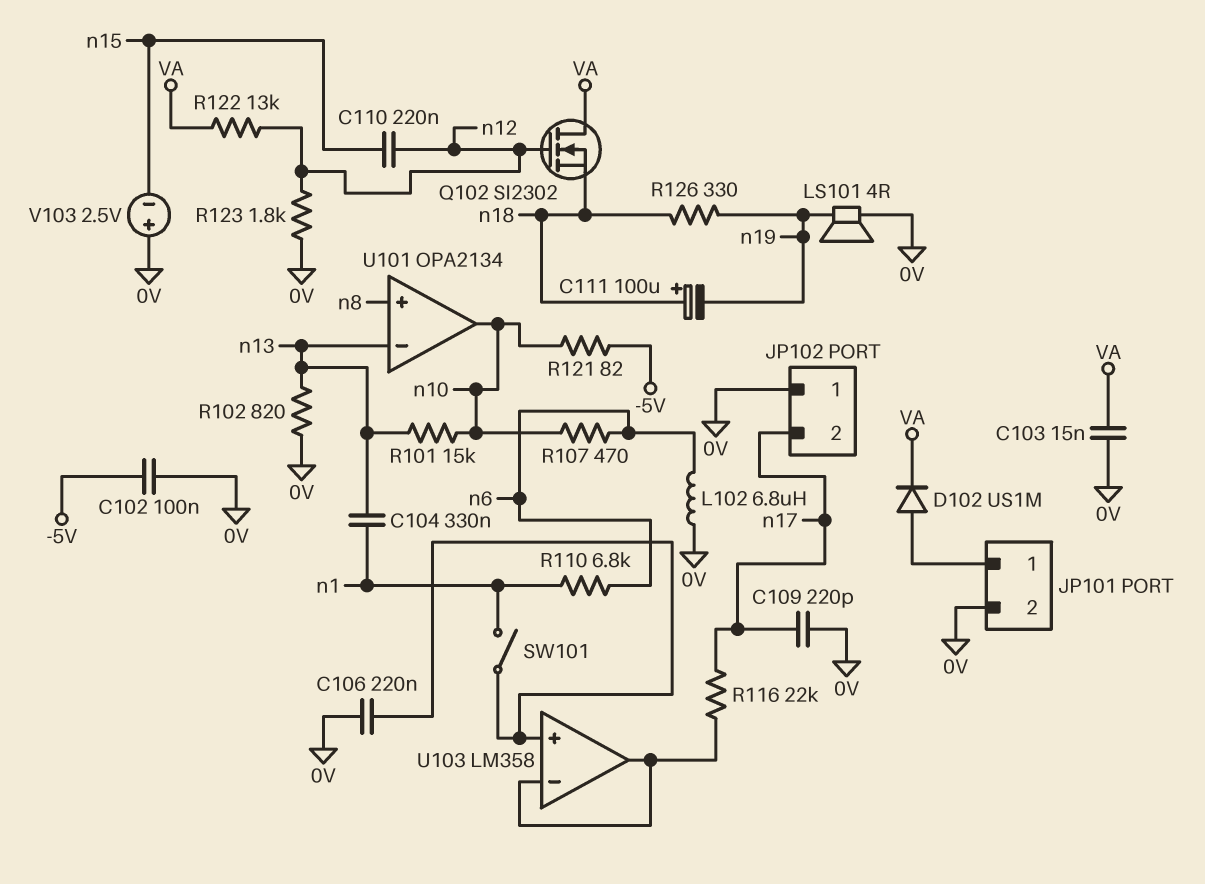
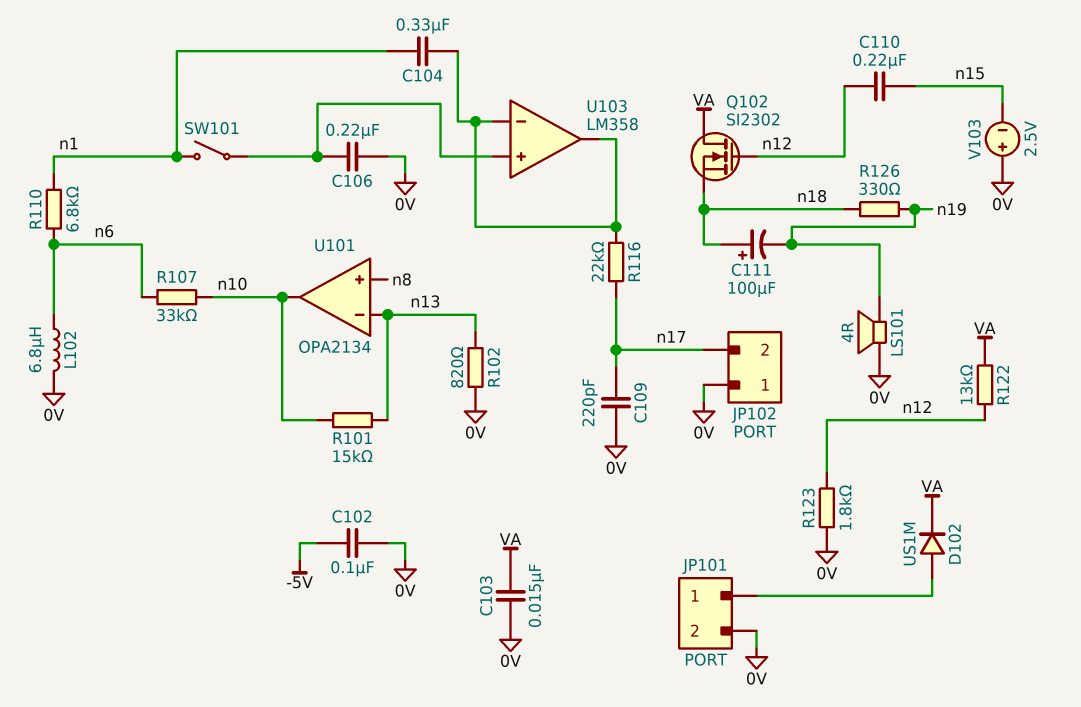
C104: 330nF (n1, n13) -> 330nF (U103/in-, n1)
R107: 470 (n6, n10) -> 33k (n6, n10)
R121: 82 (-5V, n10) -> none

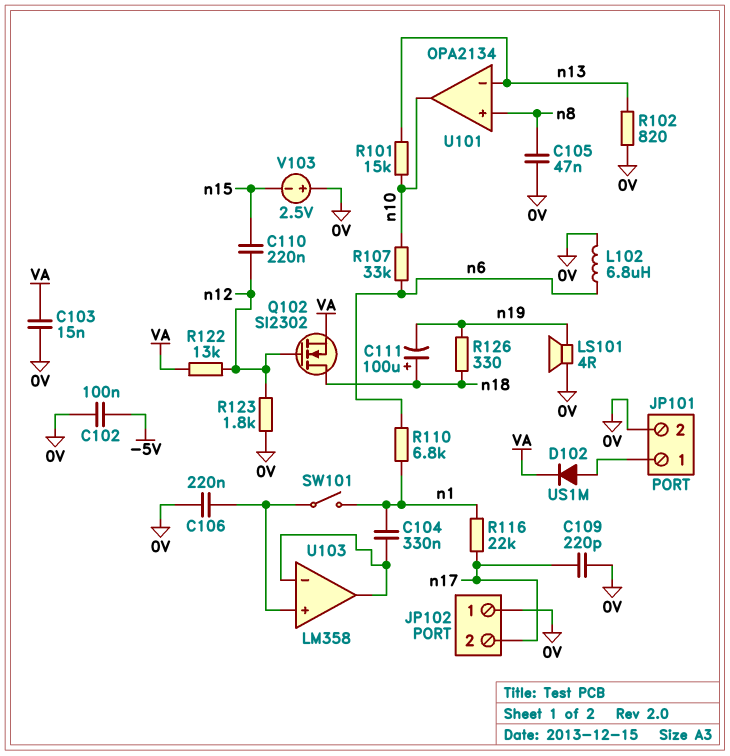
C105: none -> 47nF (0V, n8)
Q102: NMOS SI2302 (G n12, D VA, S n18) -> NMOS SI2302 (G n12, D n18, S VA)
R116: 22k (U103/in-, n17) -> 22k (n1, n17)

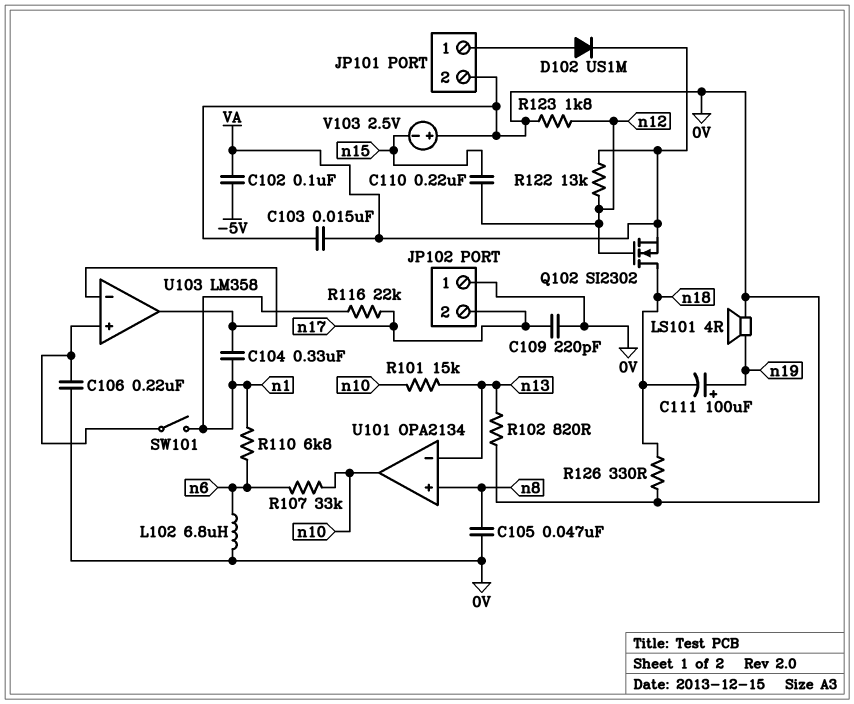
C102: 100nF (-5V, 0V) -> 100nF (-5V, VA)
C111: 100uF (plus n18, minus n19) -> 100uF (plus n19, minus n18)
R126: 330 (n18, n19) -> 330 (0V, n18)

